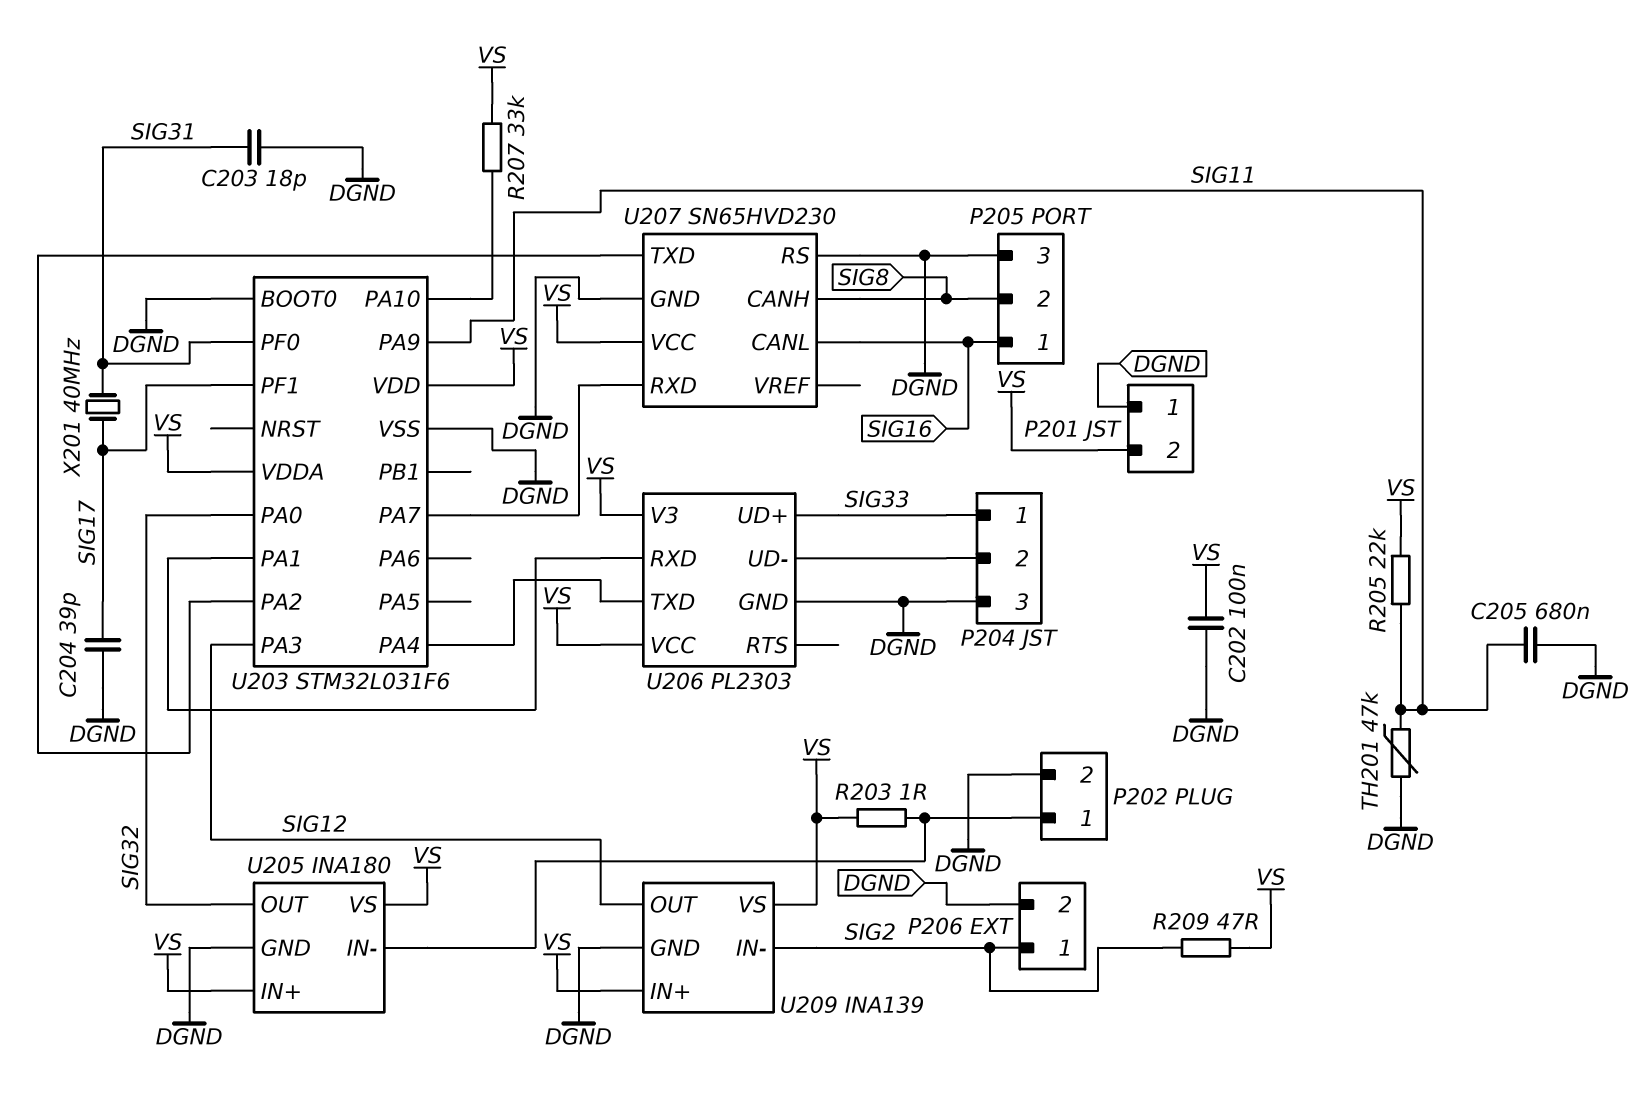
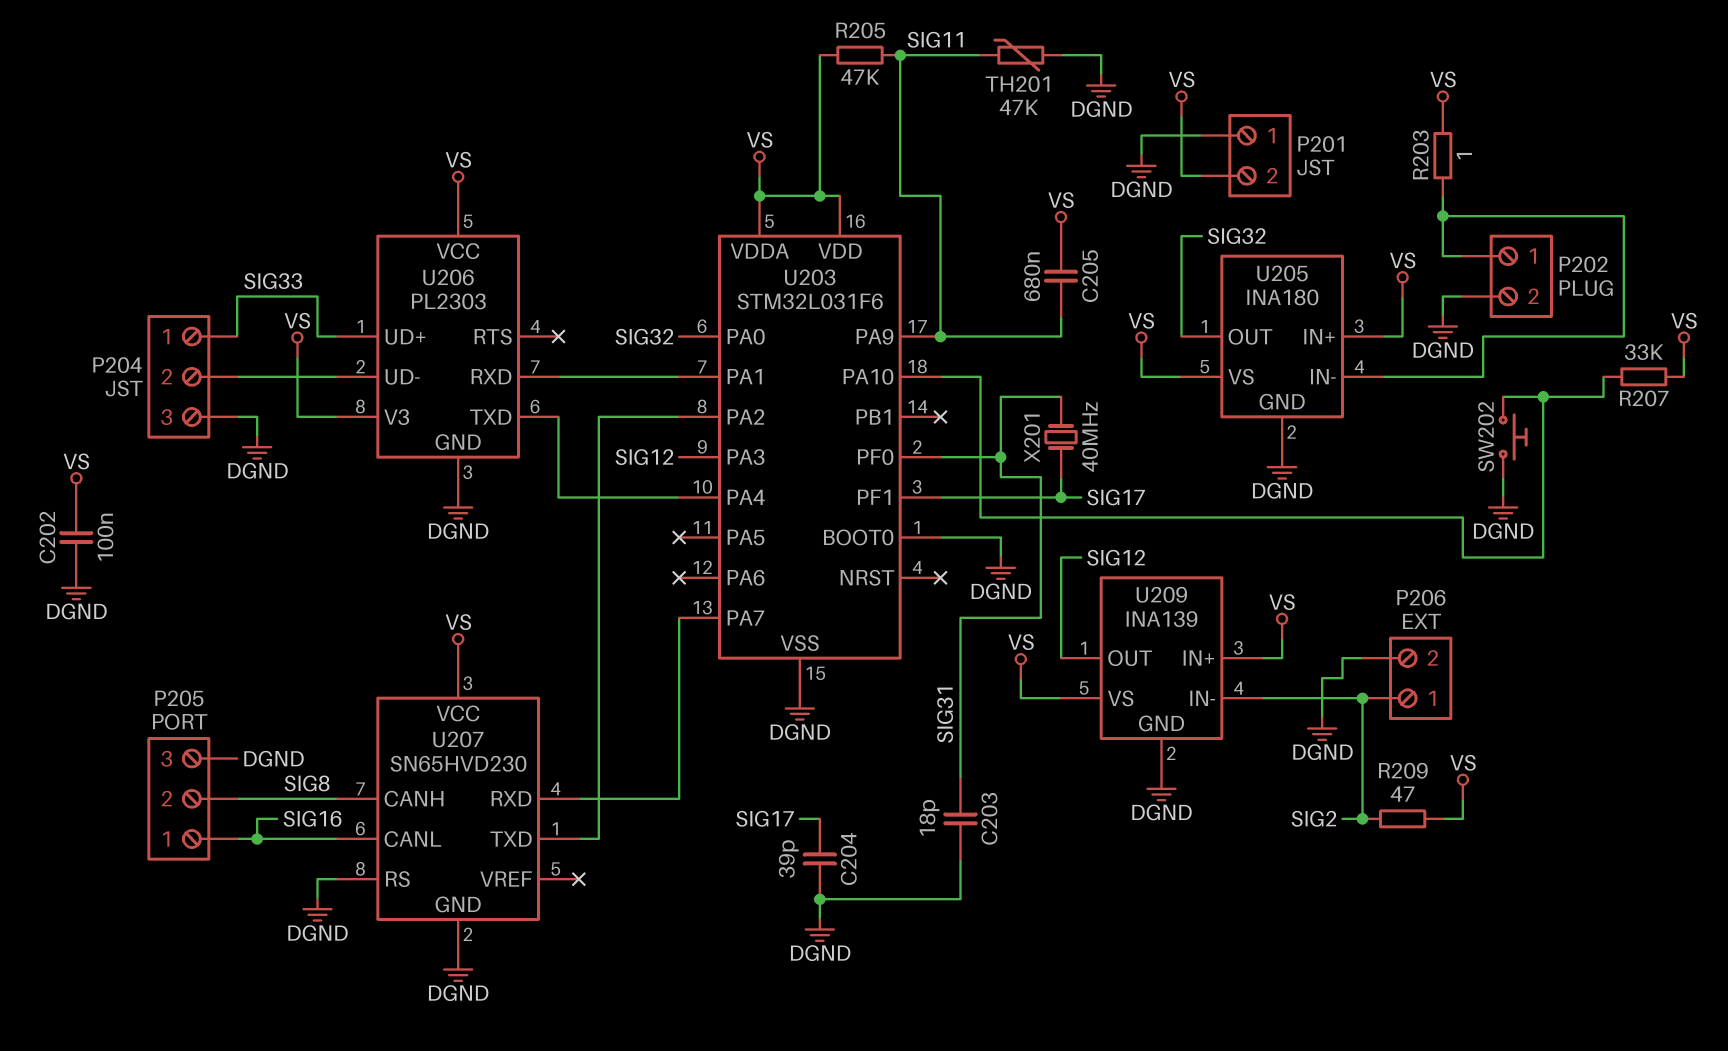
C205: 680nF (DGND, SIG11) -> 680nF (SIG11, VS)
R205: 22k (SIG11, VS) -> 47k (SIG11, VS)
SW202: none -> button (DGND, U203/PA10)

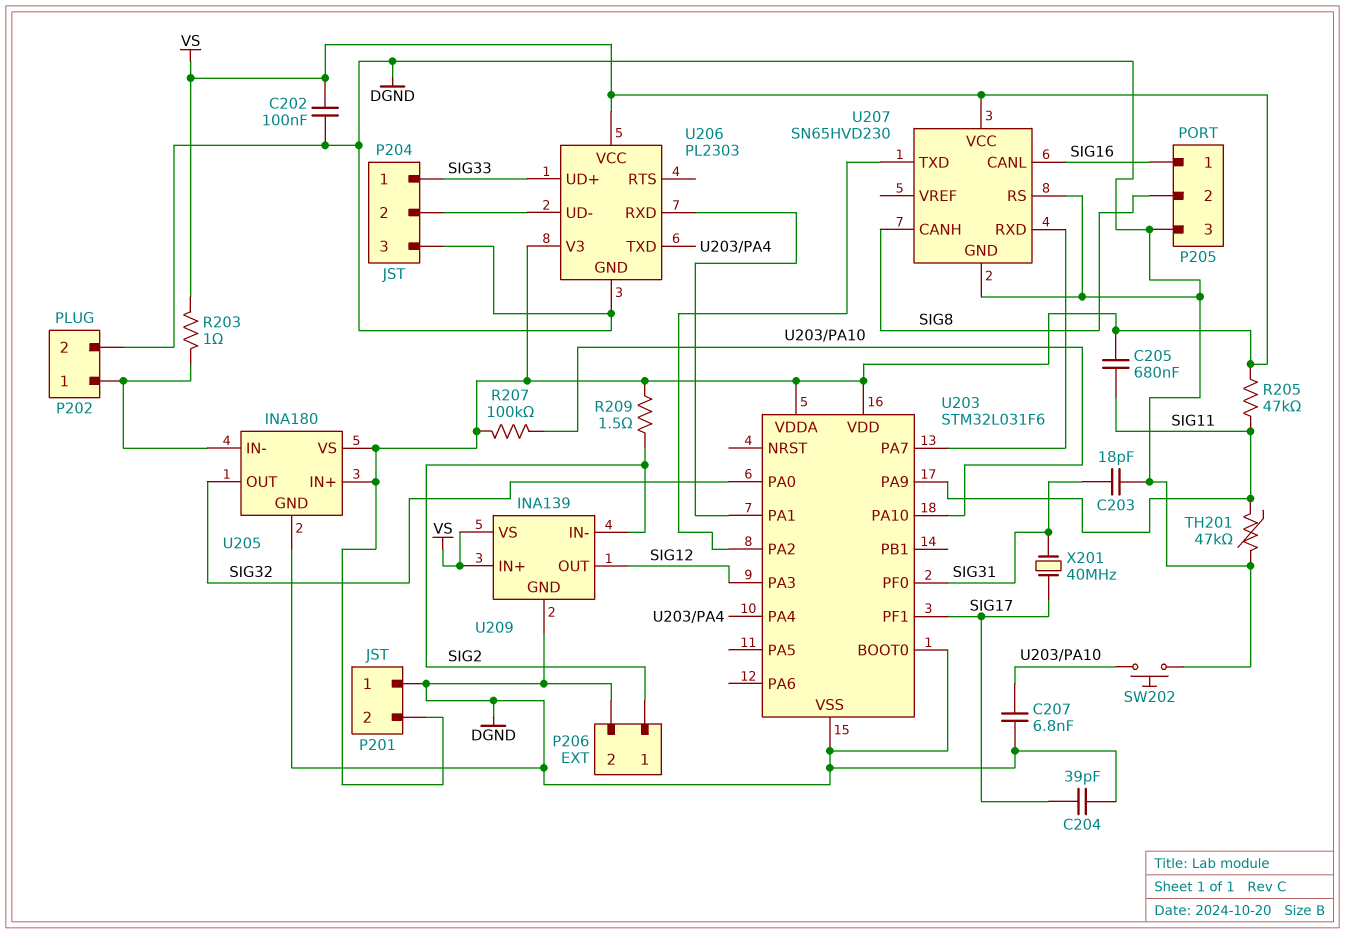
C207: none -> 6.8nF (DGND, U203/PA10)
R207: 33k (U203/PA10, VS) -> 100k (U203/PA10, VS)
R209: 47 (SIG2, VS) -> 1.5 (SIG2, VS)

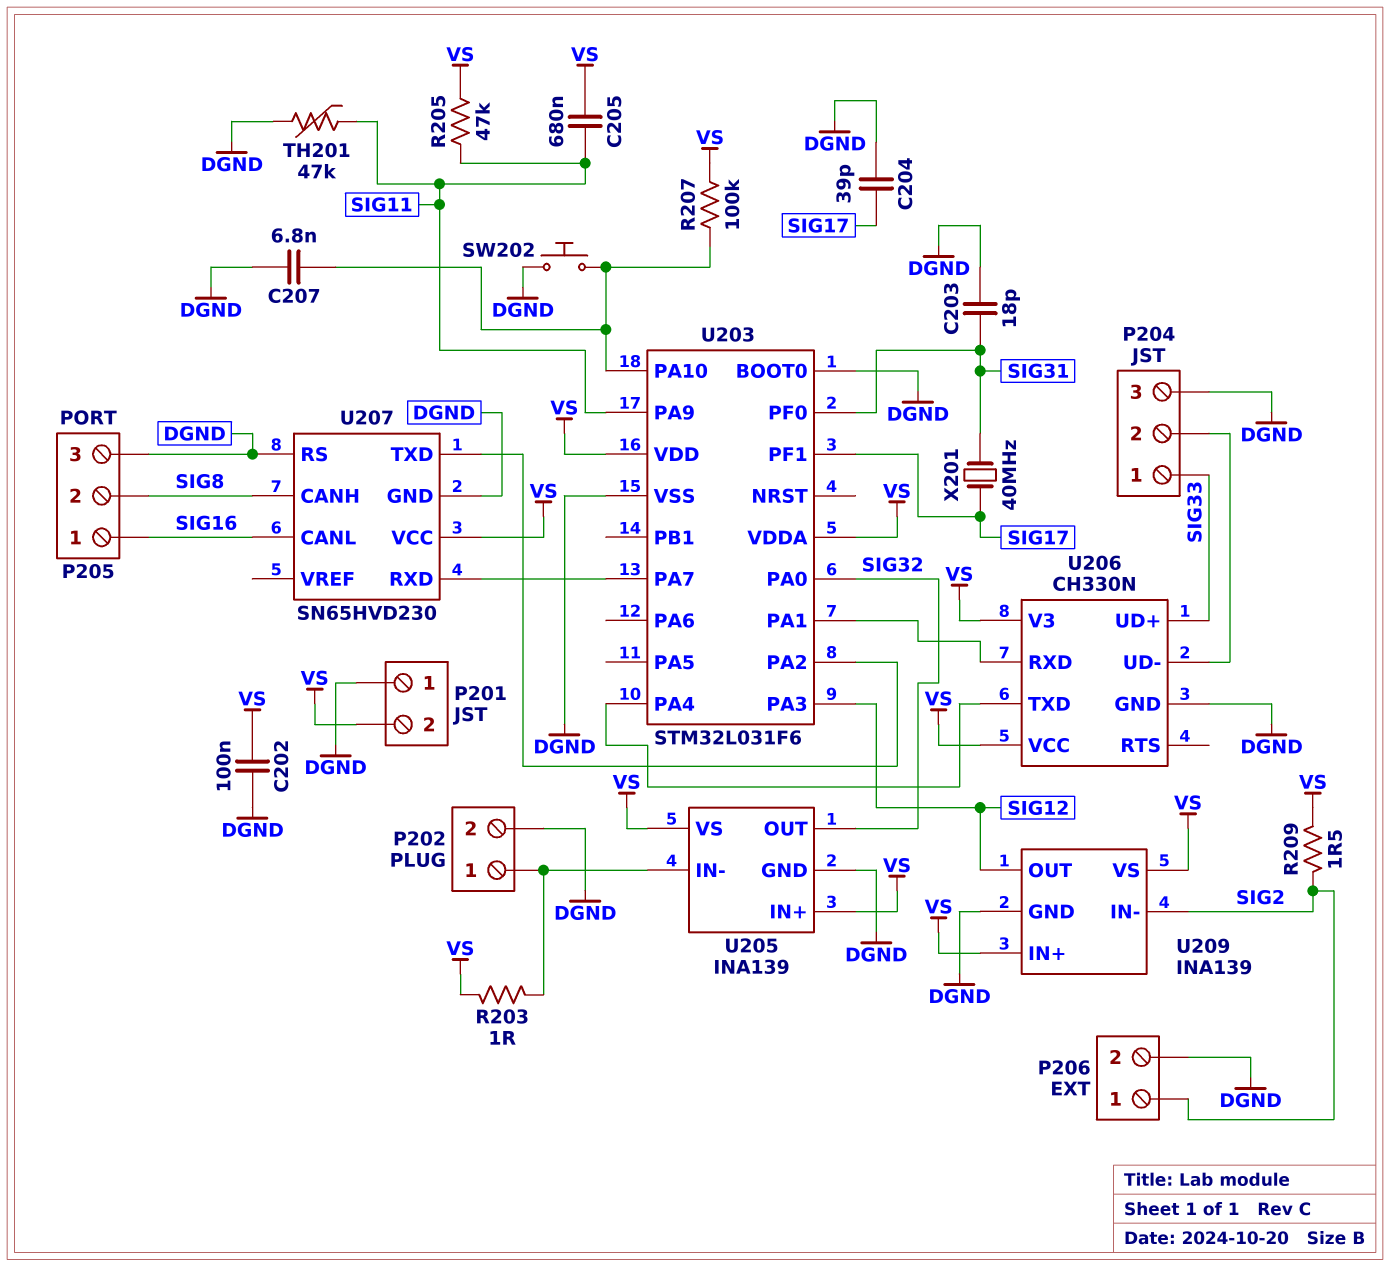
U205: INA180 -> INA139
U206: PL2303 -> CH330N

